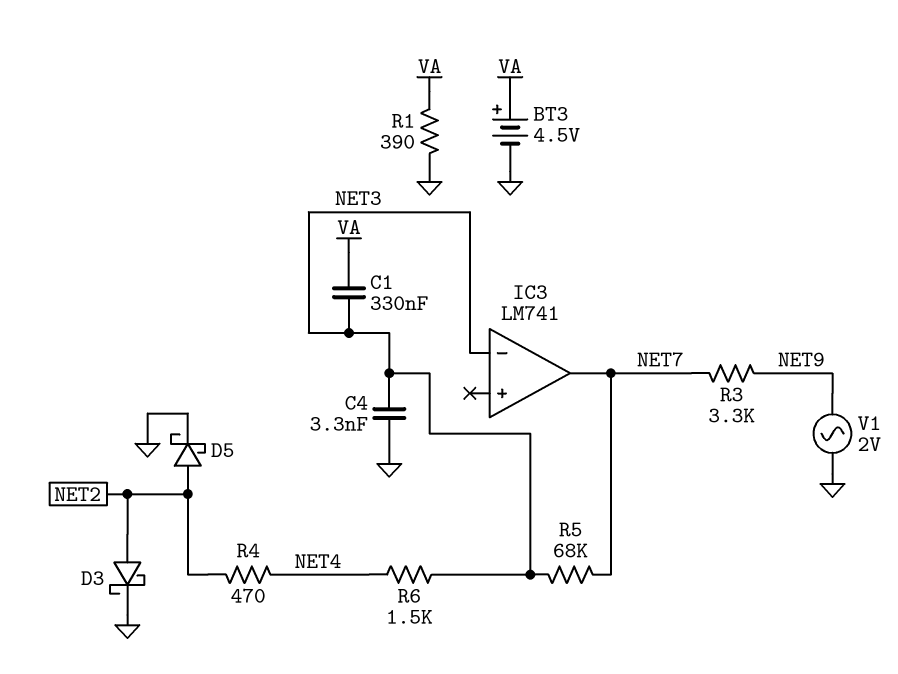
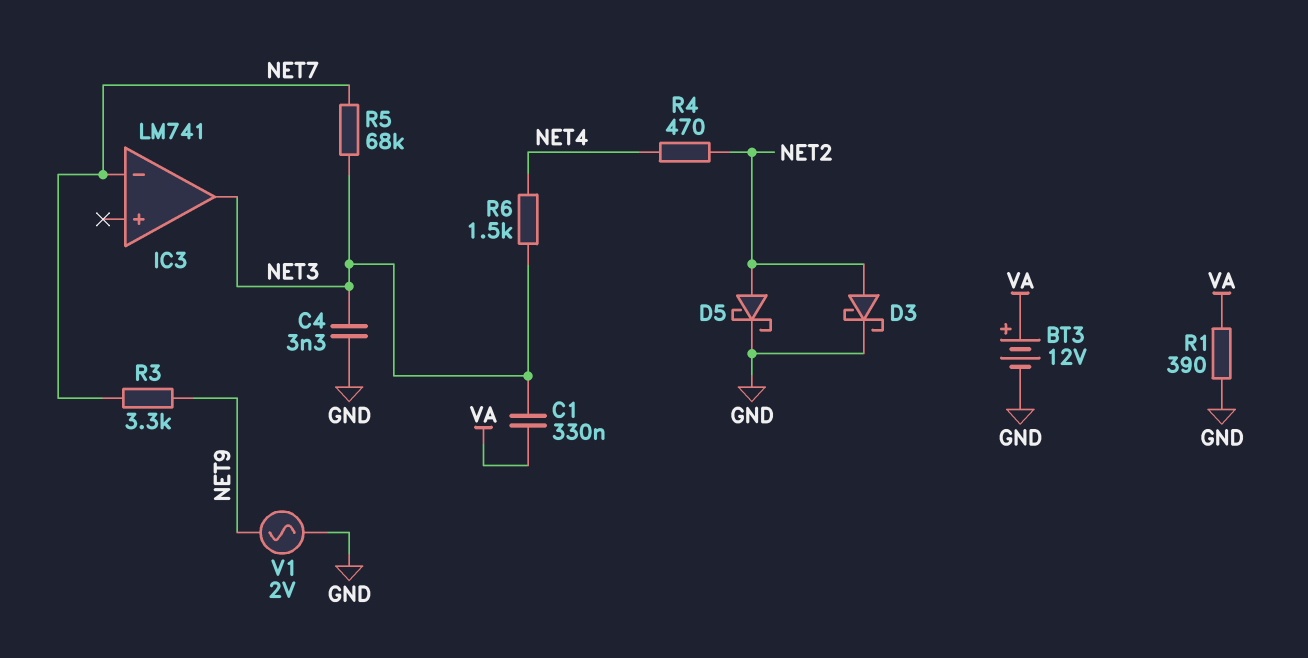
BT3: 4.5V (plus VA, minus GND) -> 12V (plus VA, minus GND)
IC3 pin in-: NET3 -> NET7
IC3 pin out: NET7 -> NET3

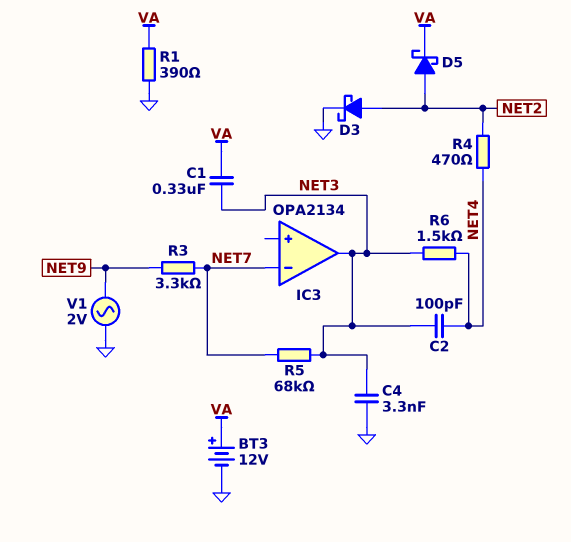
C2: none -> 100pF (NET3, NET4)
D5: schottky (A NET2, K GND) -> schottky (A NET2, K VA)
IC3: LM741 -> OPA2134

